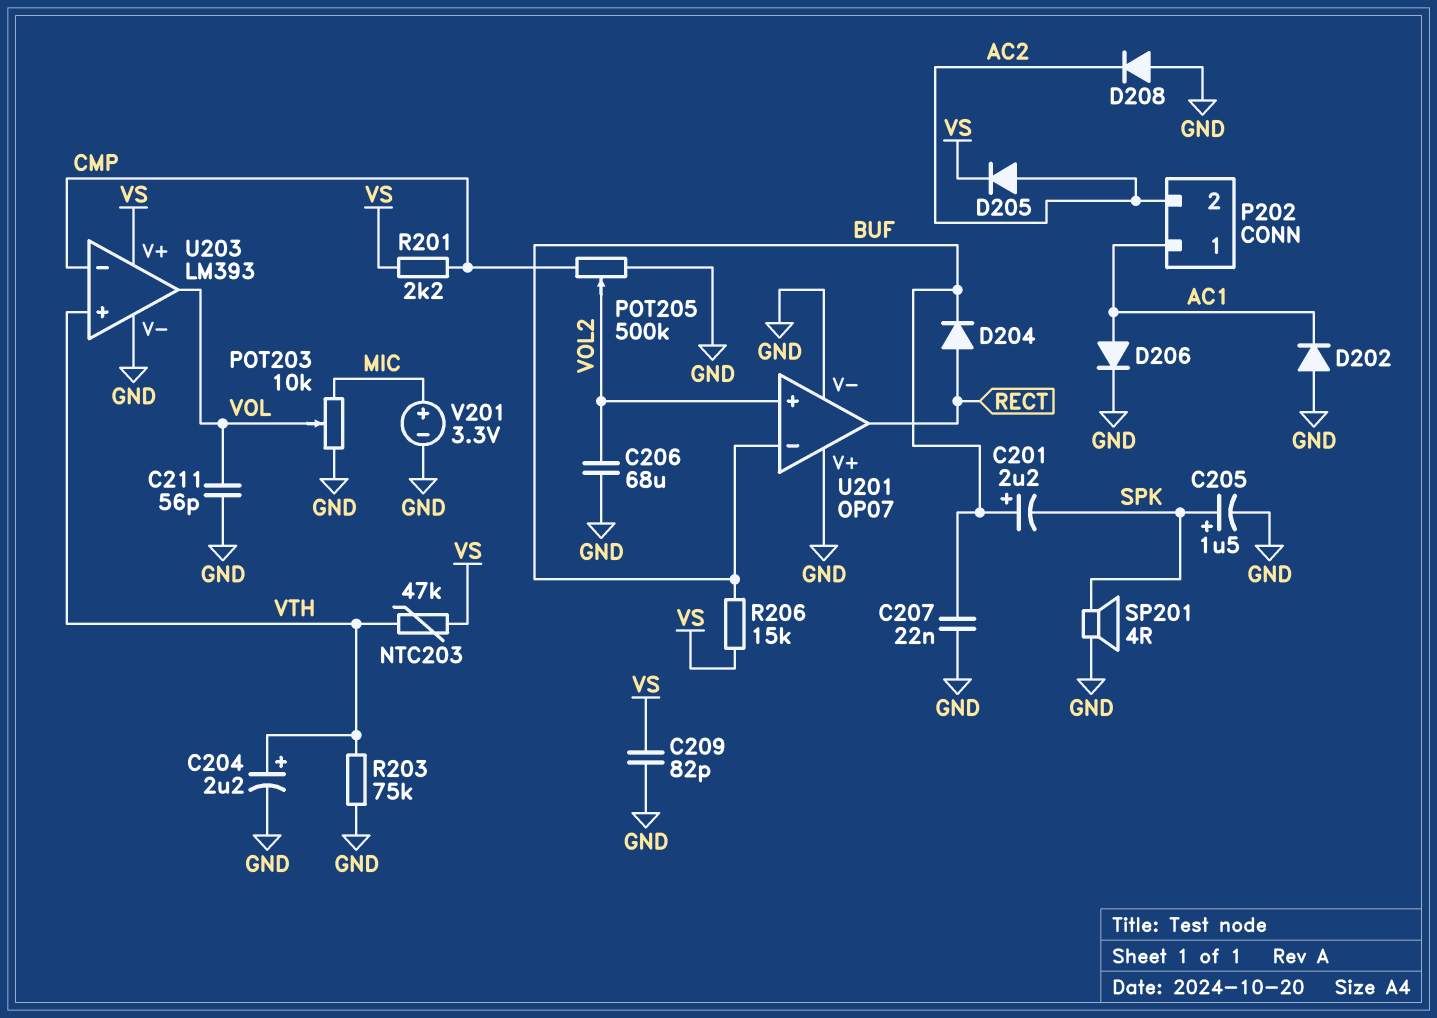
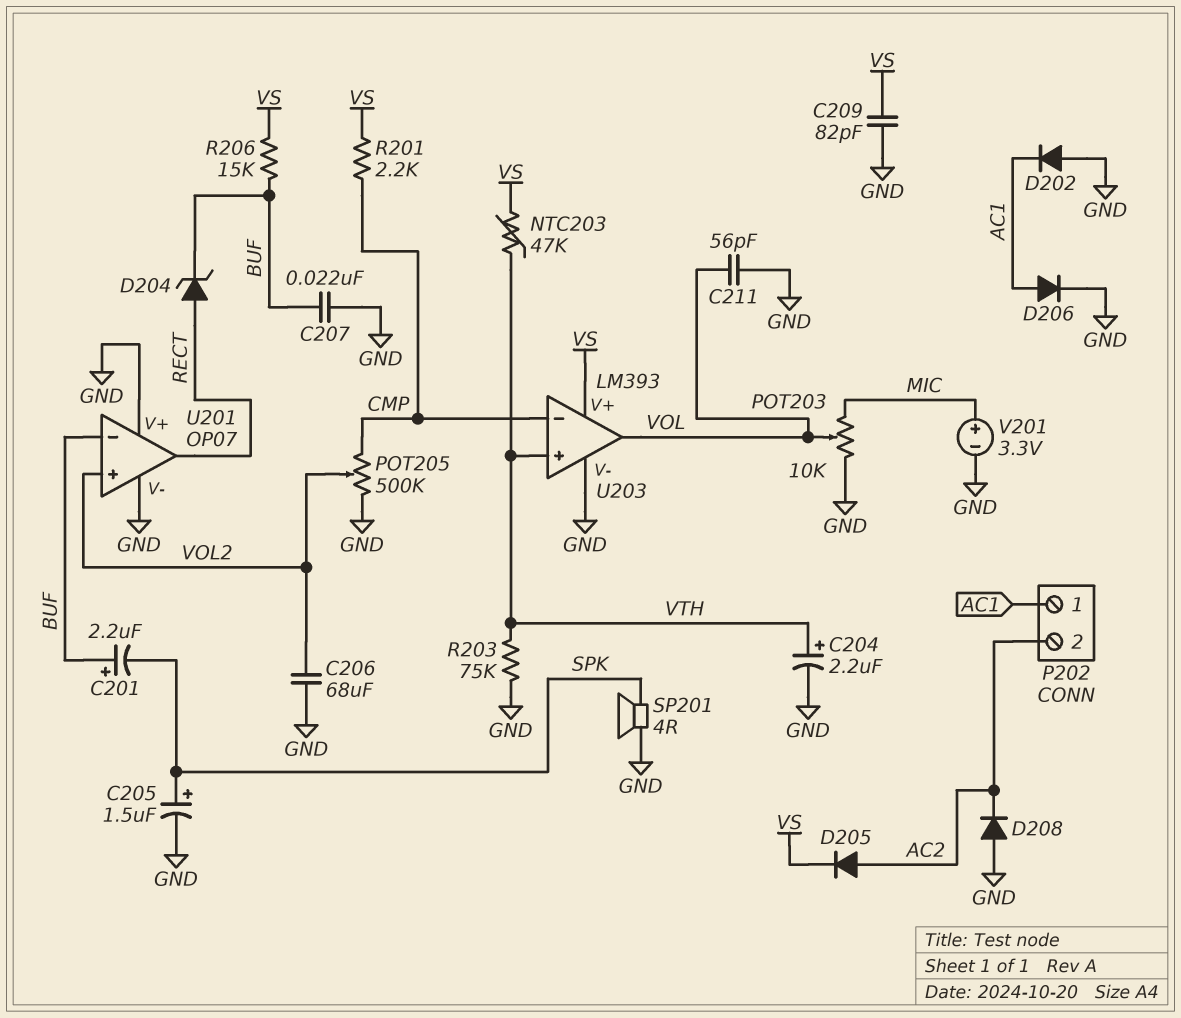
D204: diode (A RECT, K BUF) -> zener (A RECT, K BUF)

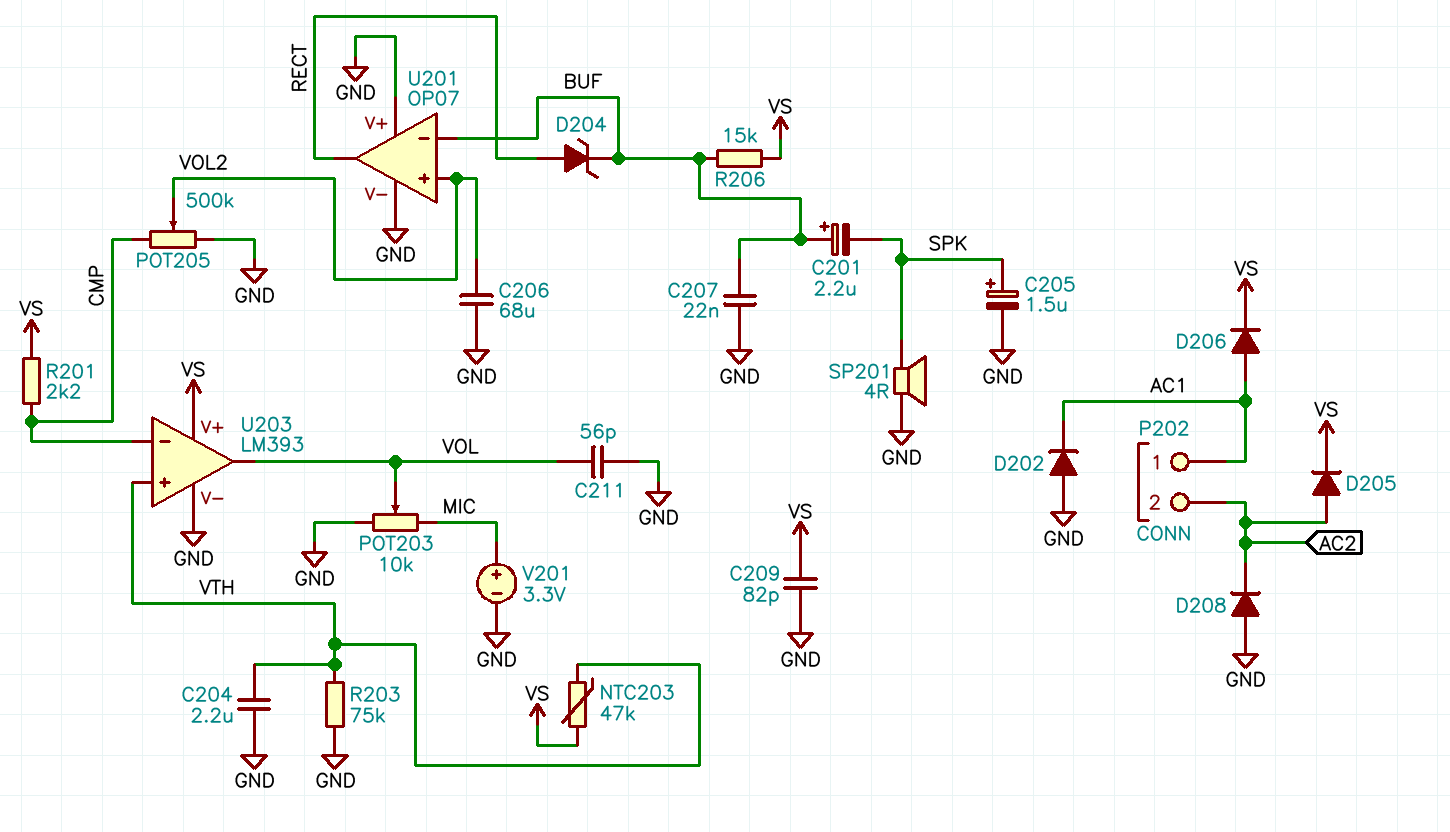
C204: 2.2uF (plus VTH, minus GND) -> 2.2uF (GND, VTH)
D206: diode (A AC1, K GND) -> diode (A AC1, K VS)

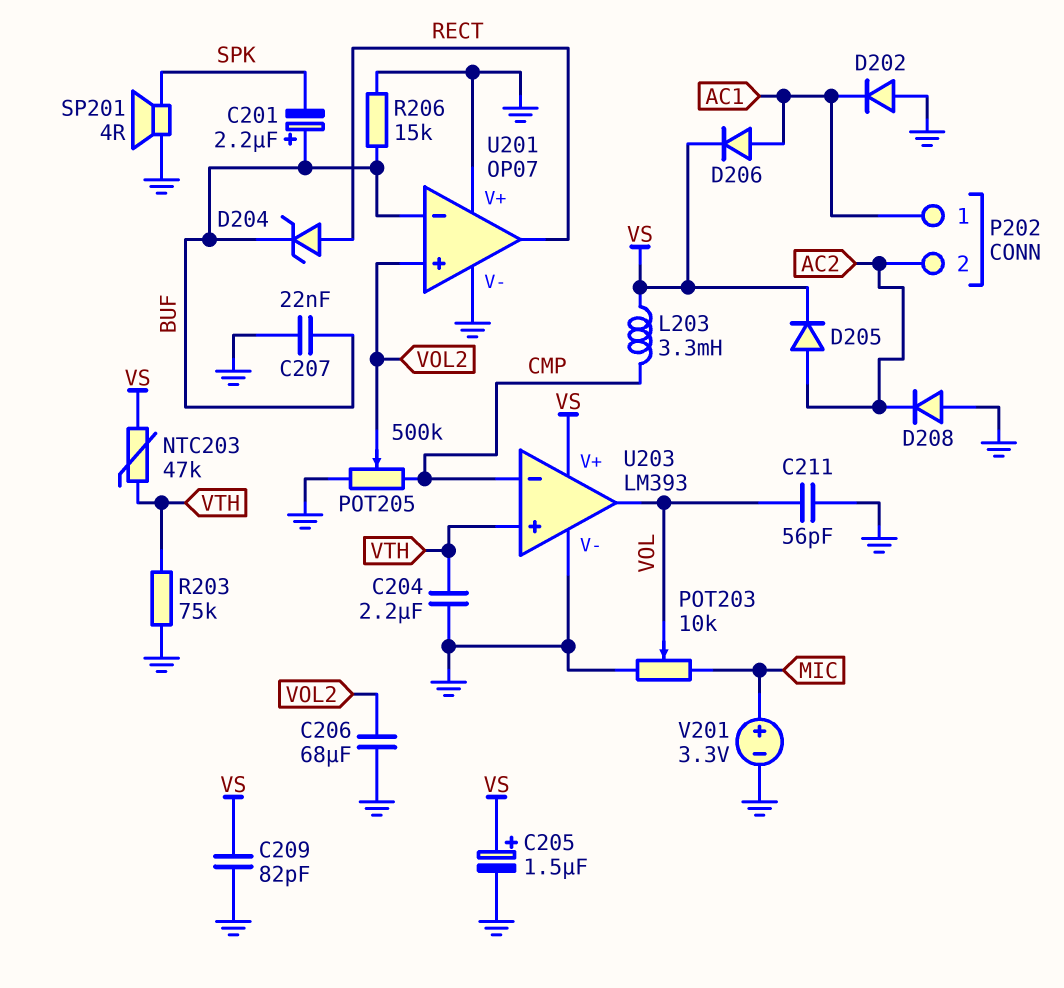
C205: 1.5uF (plus SPK, minus GND) -> 1.5uF (plus VS, minus GND)
L203: none -> 3.3mH (CMP, VS)
R201: 2.2k (CMP, VS) -> none
R206: 15k (BUF, VS) -> 15k (BUF, GND)

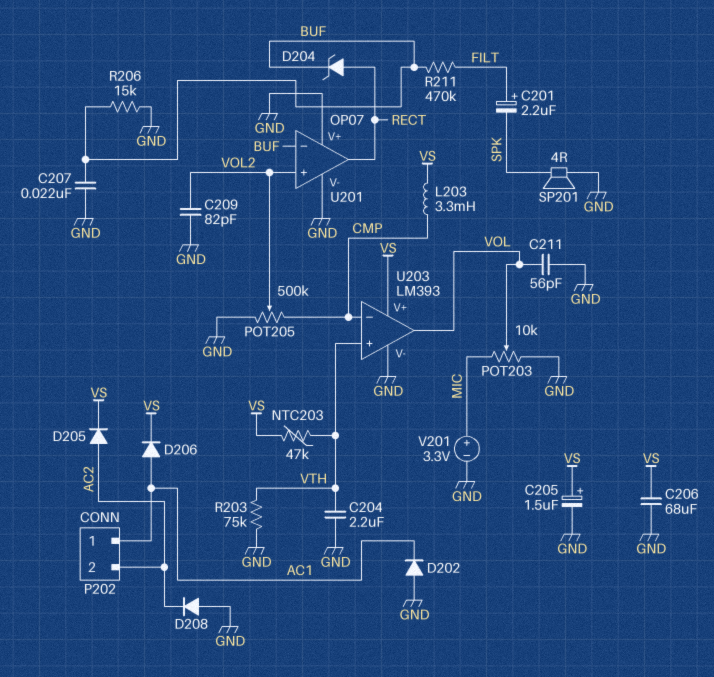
C201: 2.2uF (plus BUF, minus SPK) -> 2.2uF (plus FILT, minus SPK)
C206: 68uF (GND, VOL2) -> 68uF (GND, VS)
C209: 82pF (GND, VS) -> 82pF (GND, VOL2)
R211: none -> 470k (BUF, FILT)

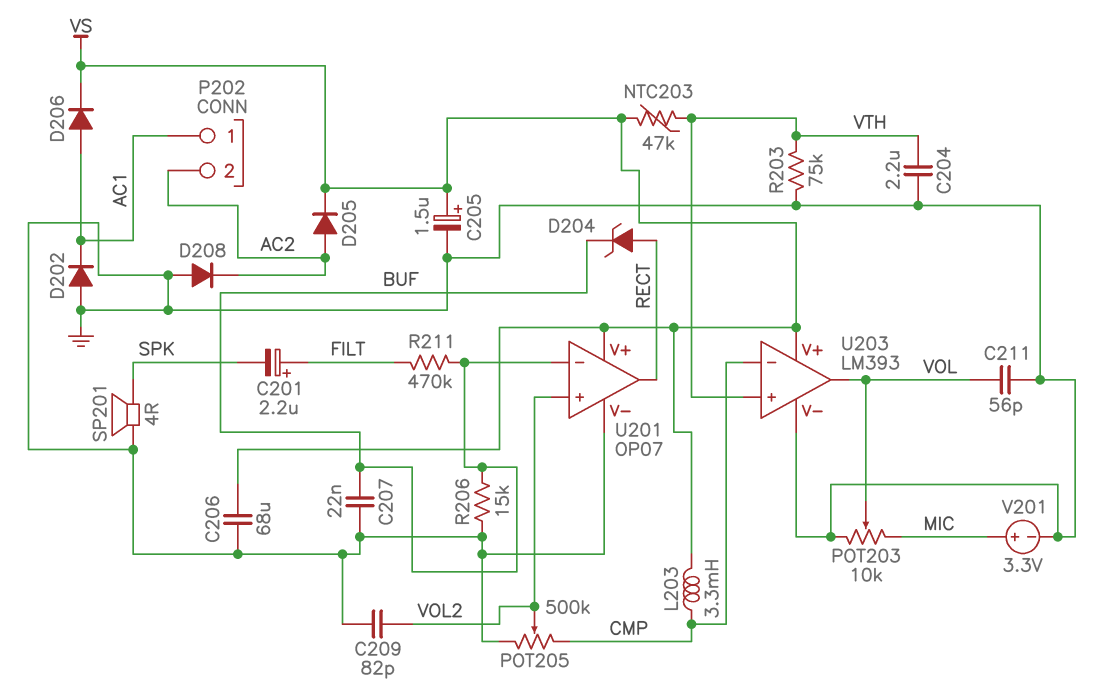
U201 pin V+: GND -> VS

